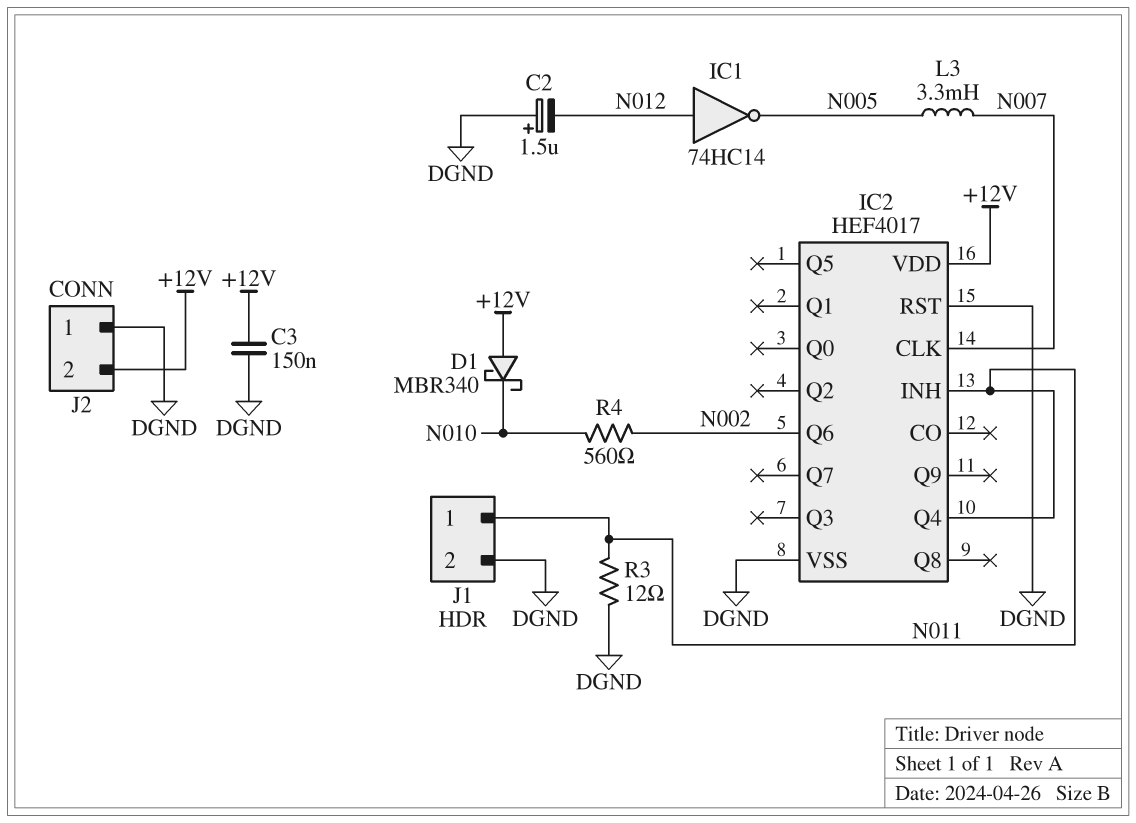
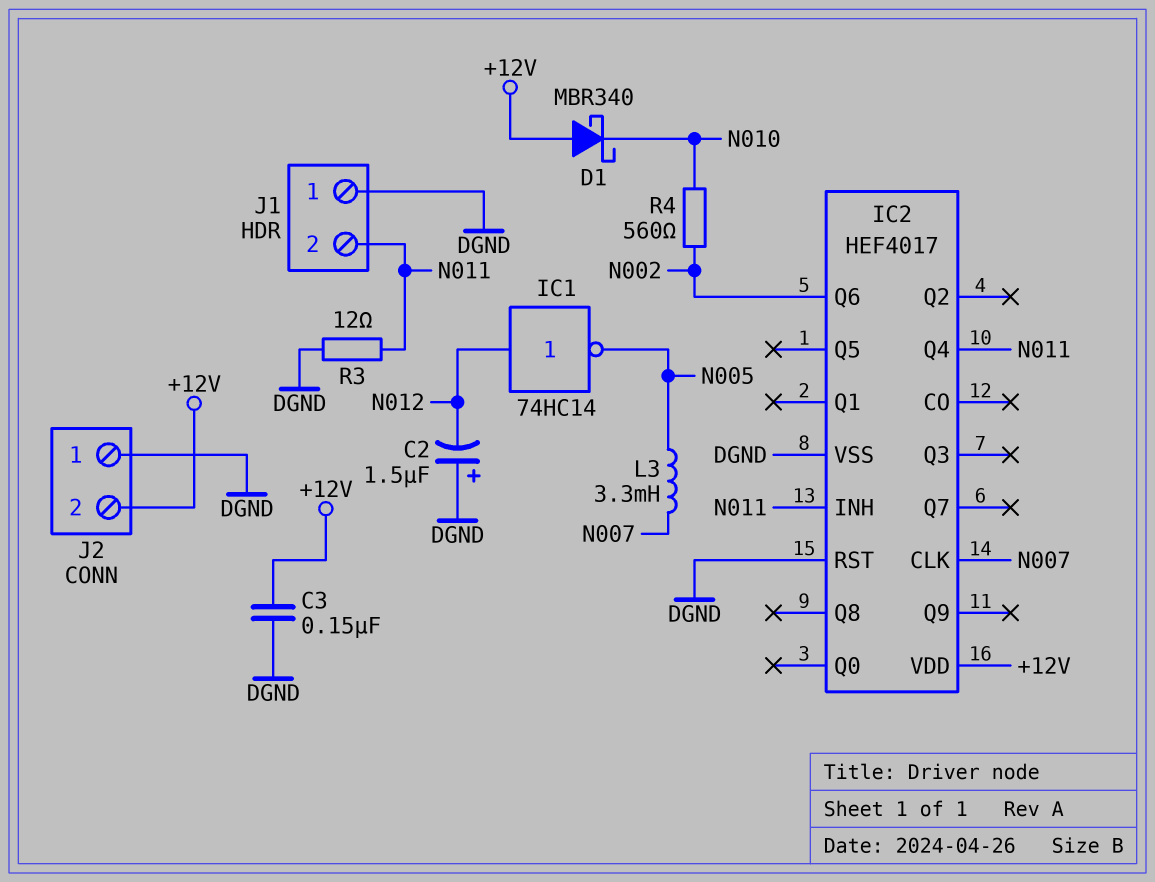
J1 pin 1: N011 -> DGND
J1 pin 2: DGND -> N011

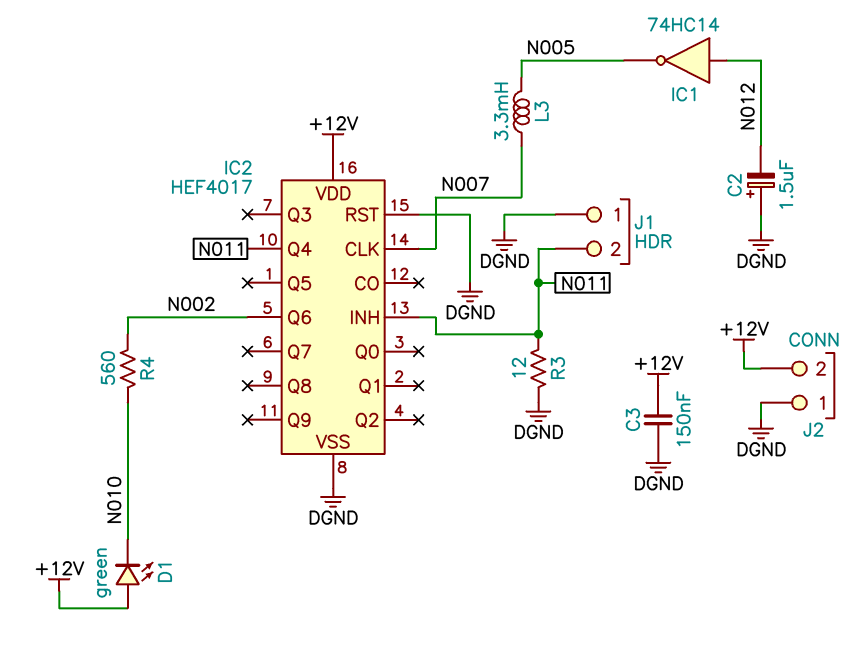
D1: schottky MBR340 (A +12V, K N010) -> LED green (A +12V, K N010)

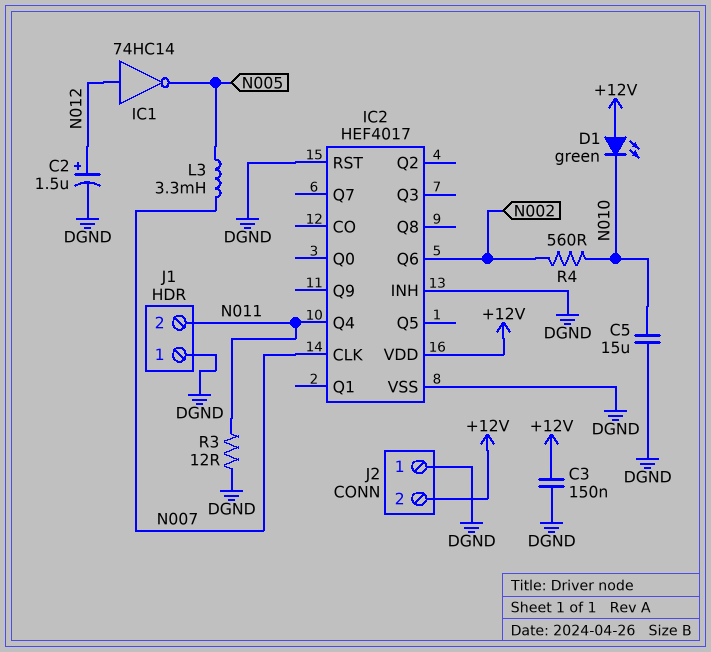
C2: 1.5uF (plus DGND, minus N012) -> 1.5uF (plus N012, minus DGND)
C5: none -> 15uF (DGND, N010)
IC2 pin INH: N011 -> DGND

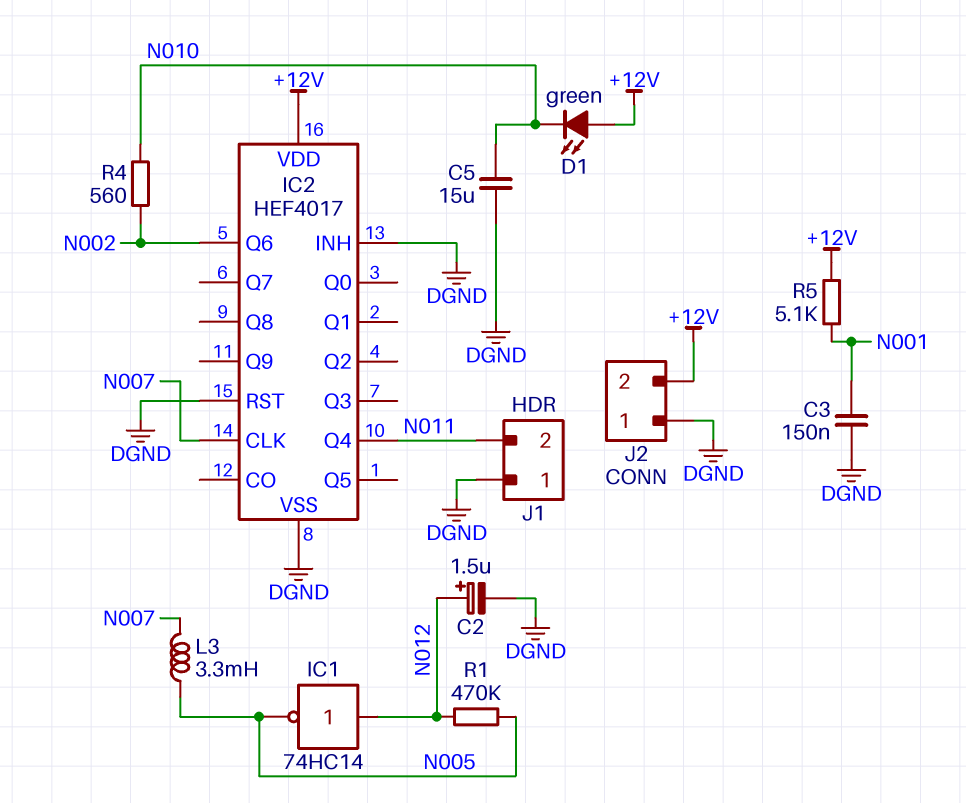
C3: 150nF (+12V, DGND) -> 150nF (DGND, N001)
R1: none -> 470k (N005, N012)
R3: 12 (DGND, N011) -> none
R5: none -> 5.1k (+12V, N001)

